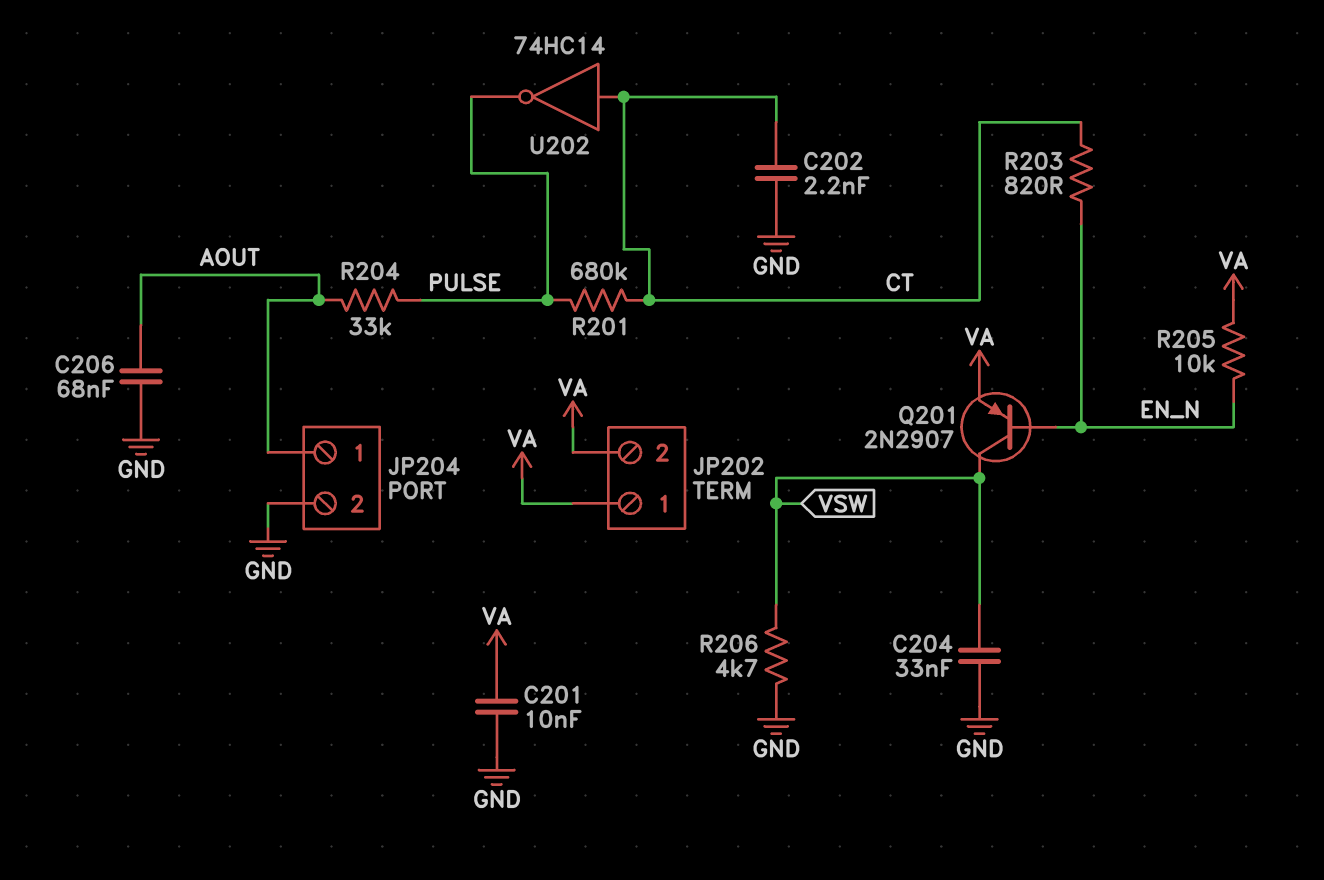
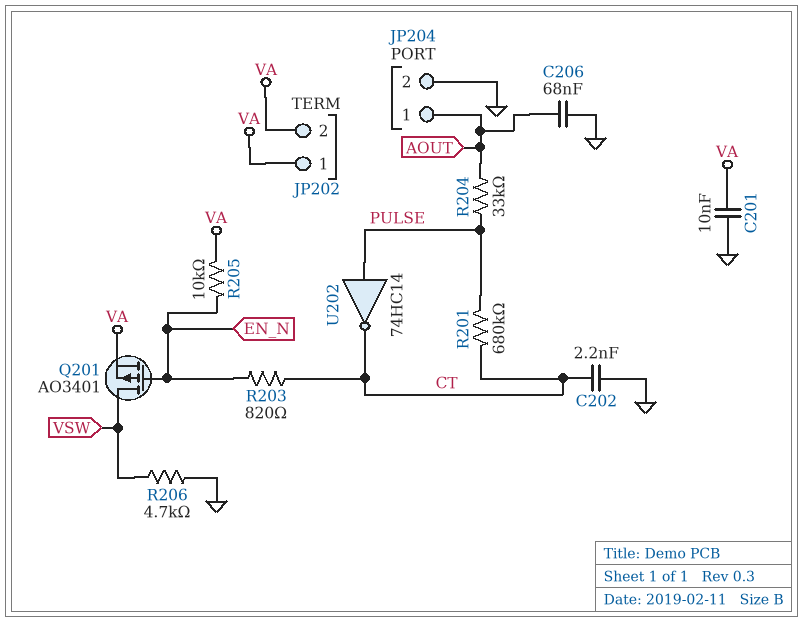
C204: 33nF (GND, VSW) -> none
Q201: PNP 2N2907 (B EN_N, C VSW, E VA) -> PMOS AO3401 (G EN_N, D VSW, S VA)
U202: NOT 74HC14 (in CT, out PULSE) -> NOT 74HC14 (in PULSE, out CT)

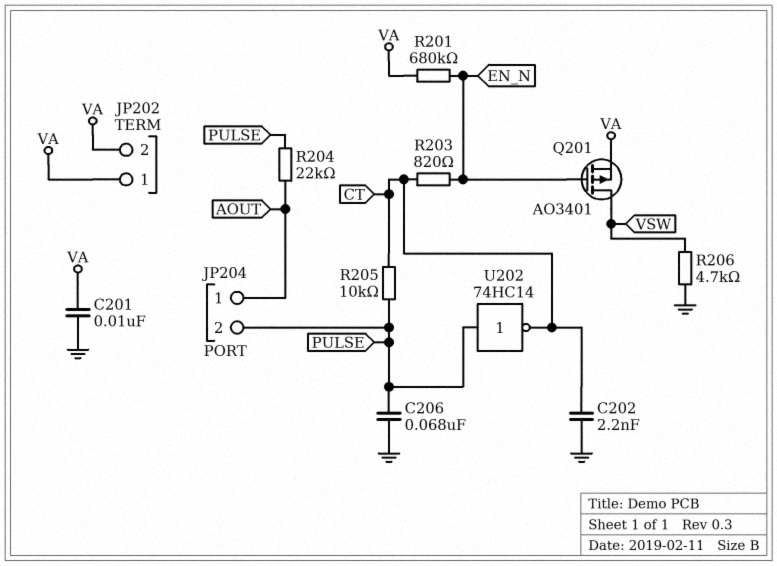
C206: 68nF (AOUT, GND) -> 68nF (GND, PULSE)
JP204 pin 2: GND -> PULSE
R201: 680k (CT, PULSE) -> 680k (EN_N, VA)
R204: 33k (AOUT, PULSE) -> 22k (AOUT, PULSE)
R205: 10k (EN_N, VA) -> 10k (CT, PULSE)

